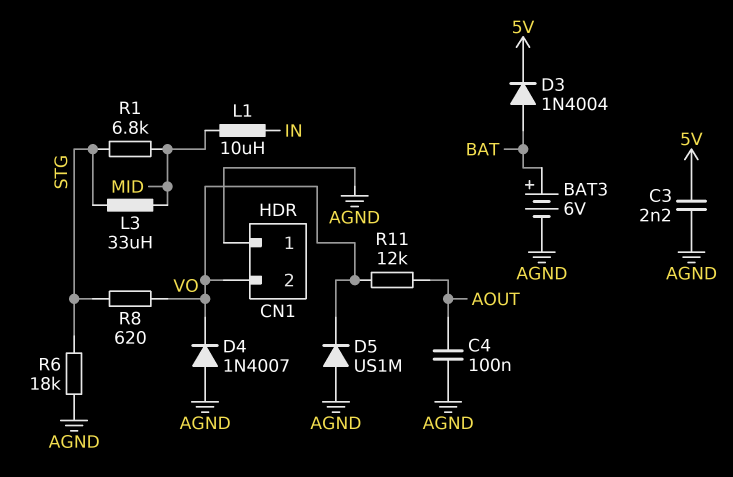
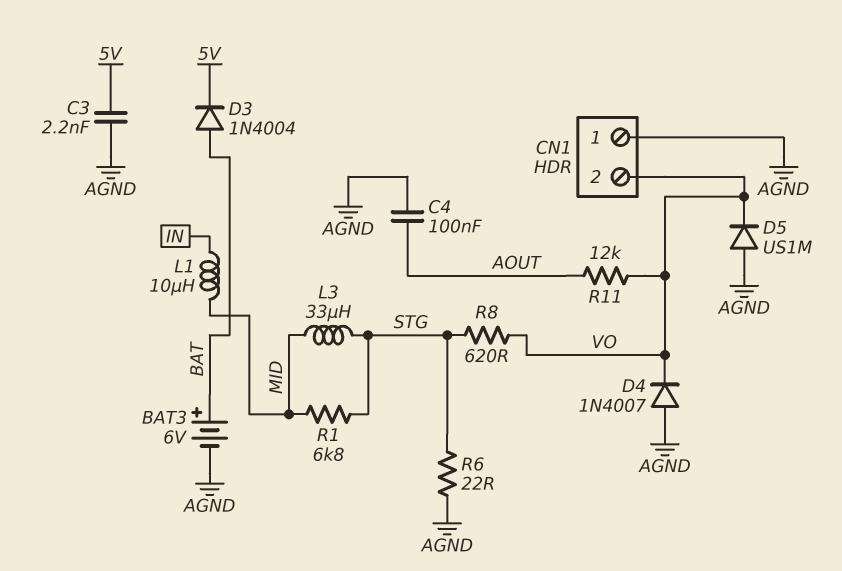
R6: 18k (AGND, STG) -> 22 (AGND, STG)

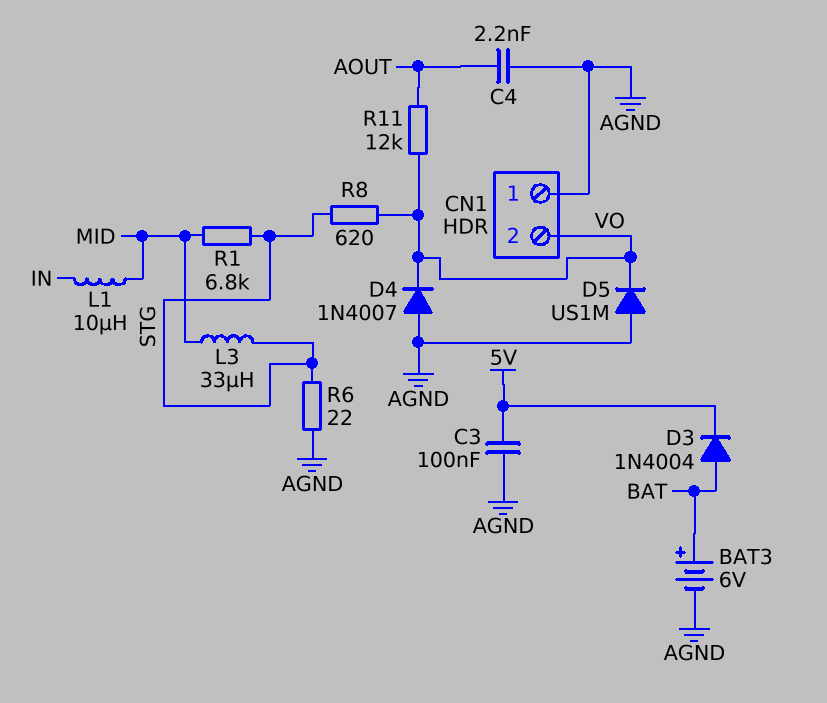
C3: 2.2nF (5V, AGND) -> 100nF (5V, AGND)
C4: 100nF (AGND, AOUT) -> 2.2nF (AGND, AOUT)

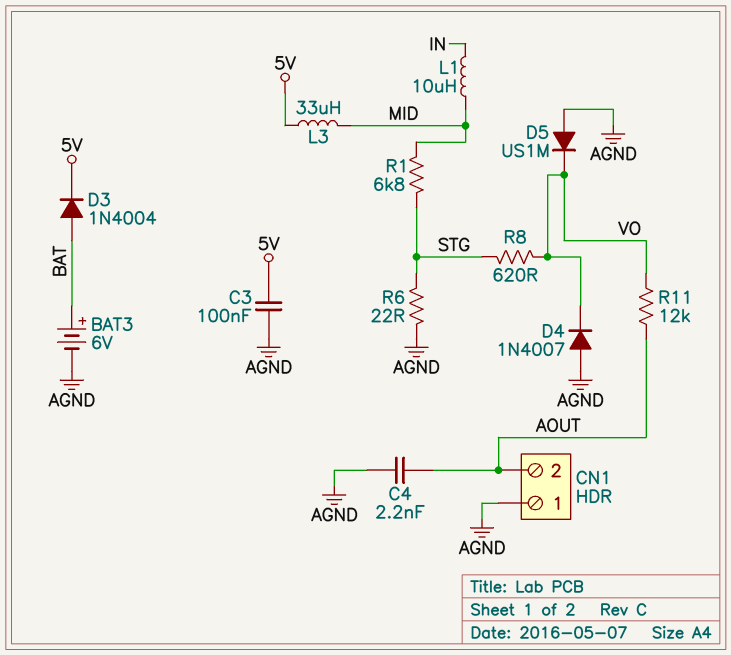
CN1 pin 2: VO -> AOUT
L3: 33uH (MID, STG) -> 33uH (5V, MID)

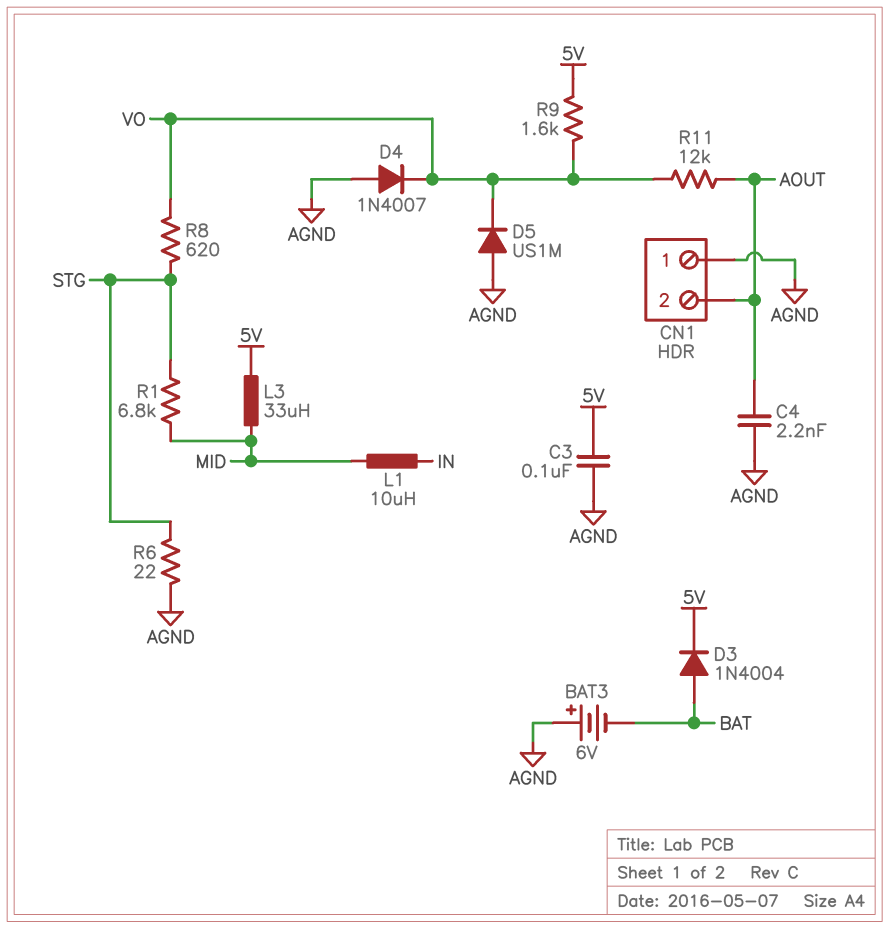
BAT3: 6V (plus BAT, minus AGND) -> 6V (plus AGND, minus BAT)
R9: none -> 1.6k (5V, VO)

